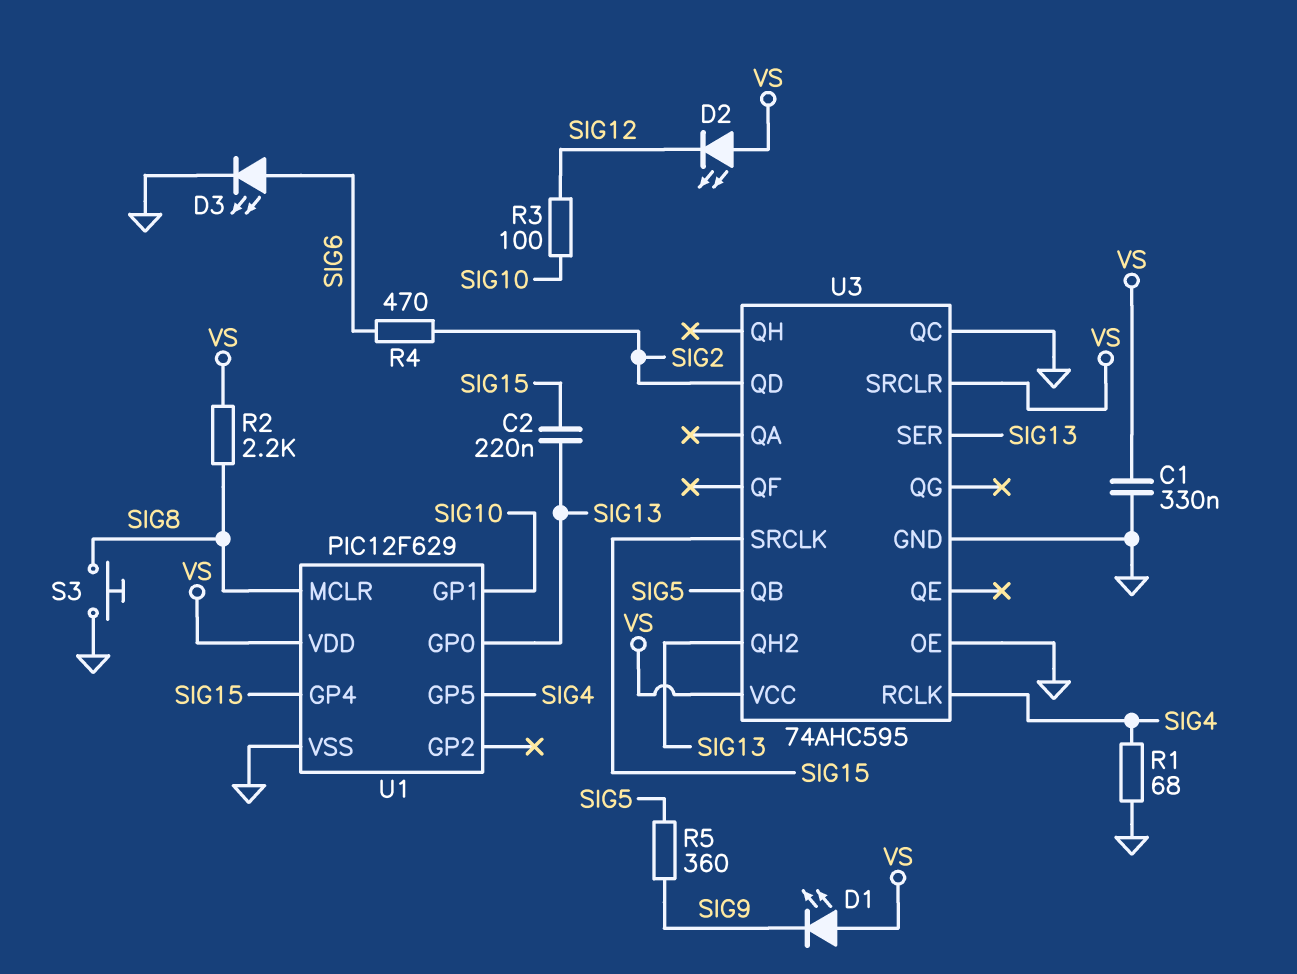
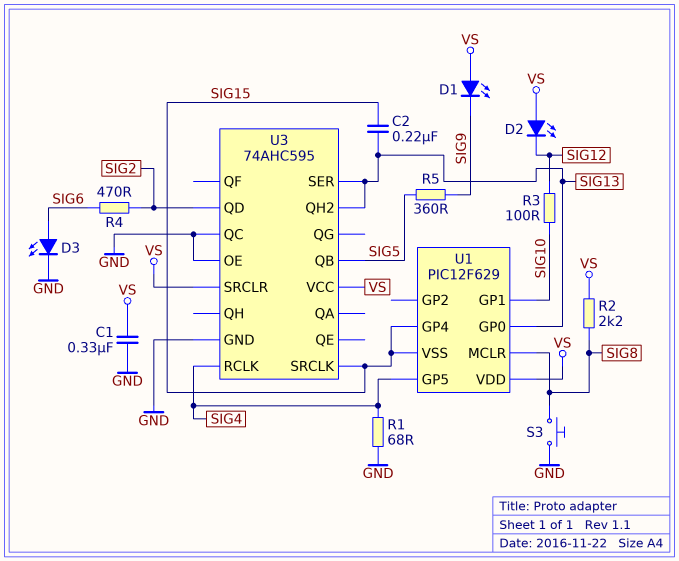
U1 pin VSS: GND -> SIG15

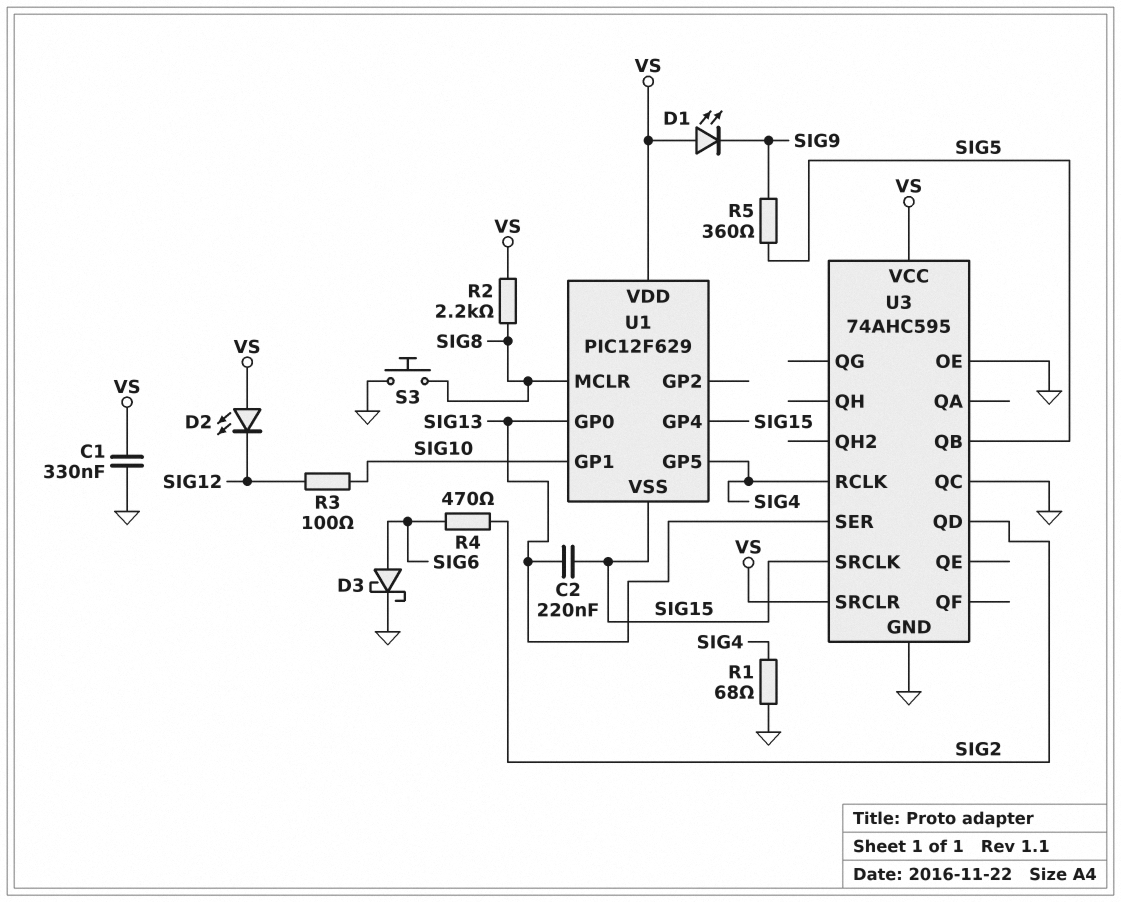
D3: LED (A SIG6, K GND) -> schottky (A SIG6, K GND)
U3 pin QH2: SIG13 -> none

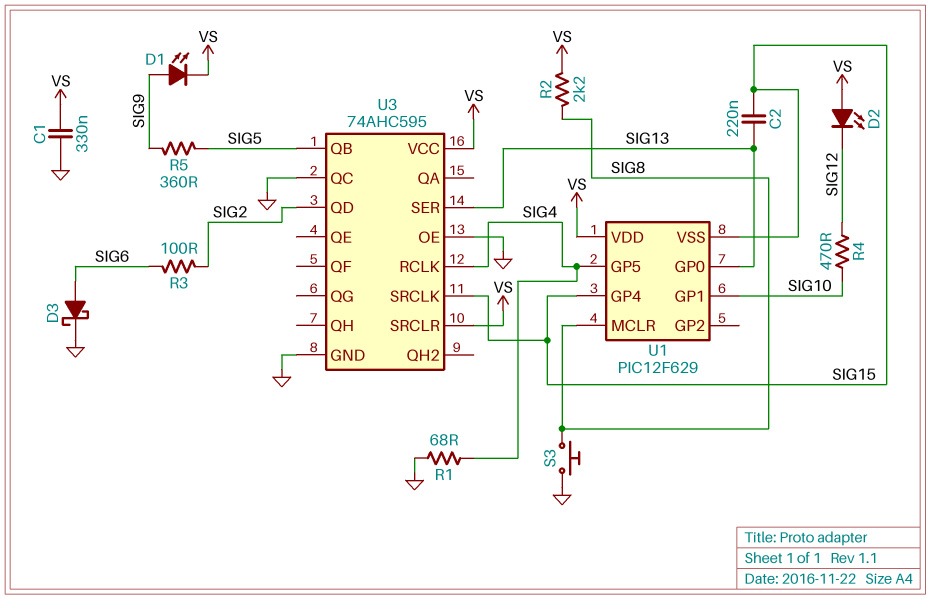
D1: LED (A VS, K SIG9) -> LED (A SIG9, K VS)
R3: 100 (SIG10, SIG12) -> 100 (SIG2, SIG6)
R4: 470 (SIG2, SIG6) -> 470 (SIG10, SIG12)

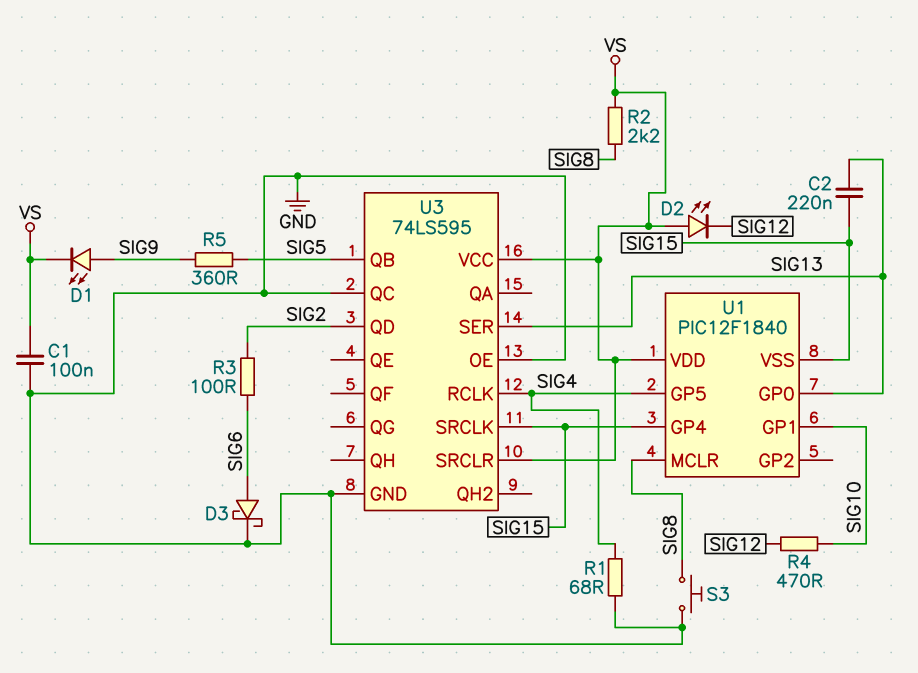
C1: 330nF (GND, VS) -> 100nF (GND, VS)
U1: PIC12F629 -> PIC12F1840
U3: 74AHC595 -> 74LS595

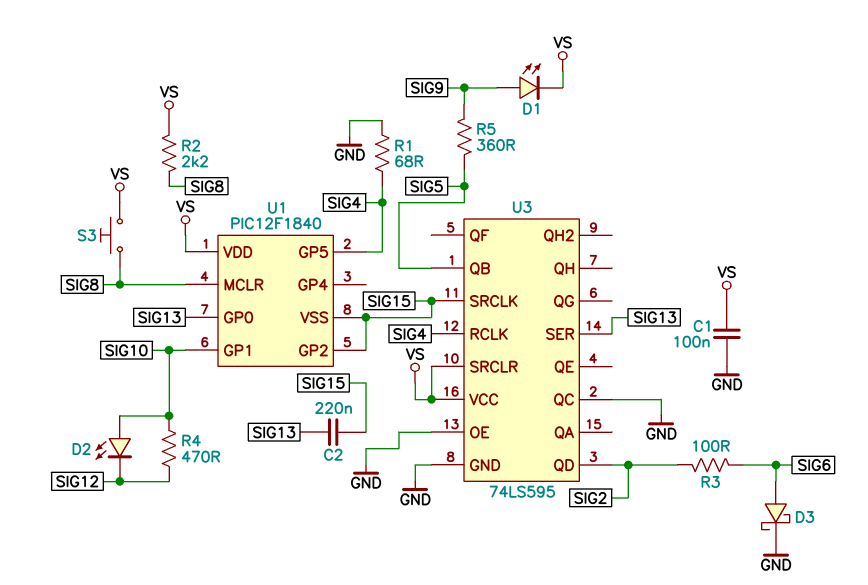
D2: LED (A VS, K SIG12) -> LED (A SIG10, K SIG12)
S3: button (GND, SIG8) -> button (SIG8, VS)
U1 pin GP2: none -> SIG15
U1 pin GP4: SIG15 -> none

